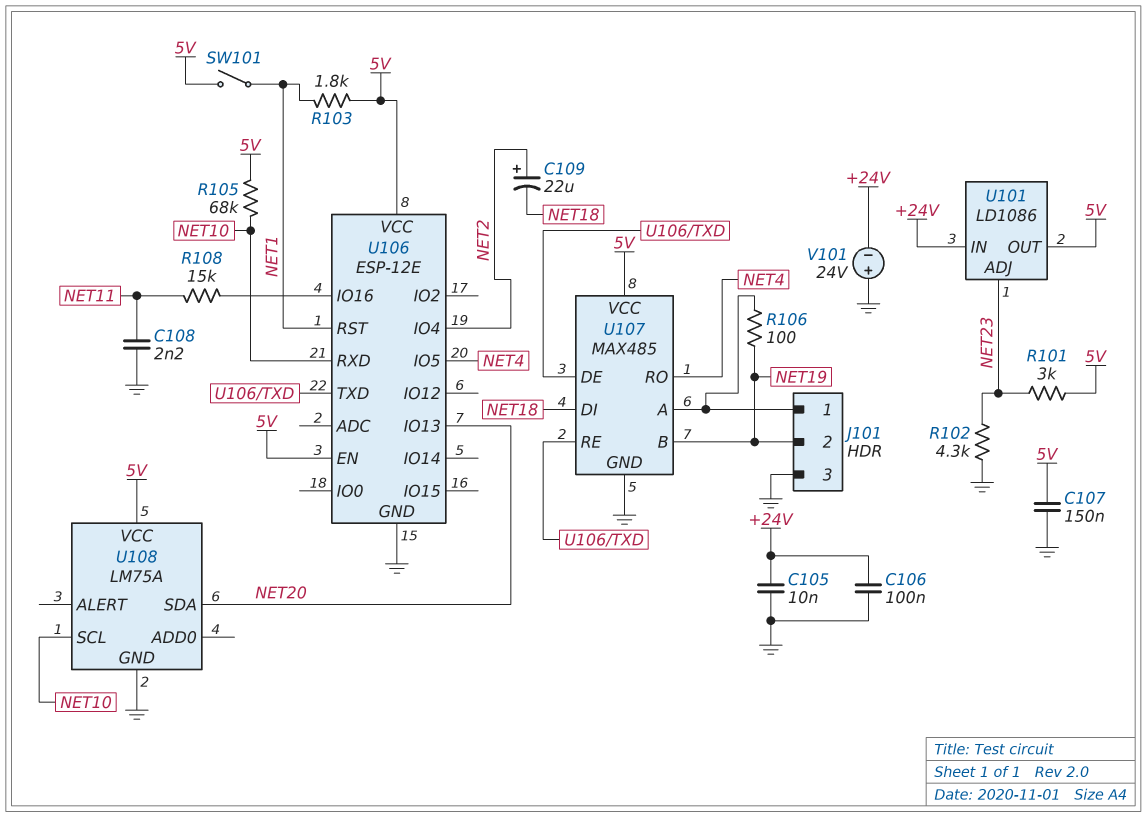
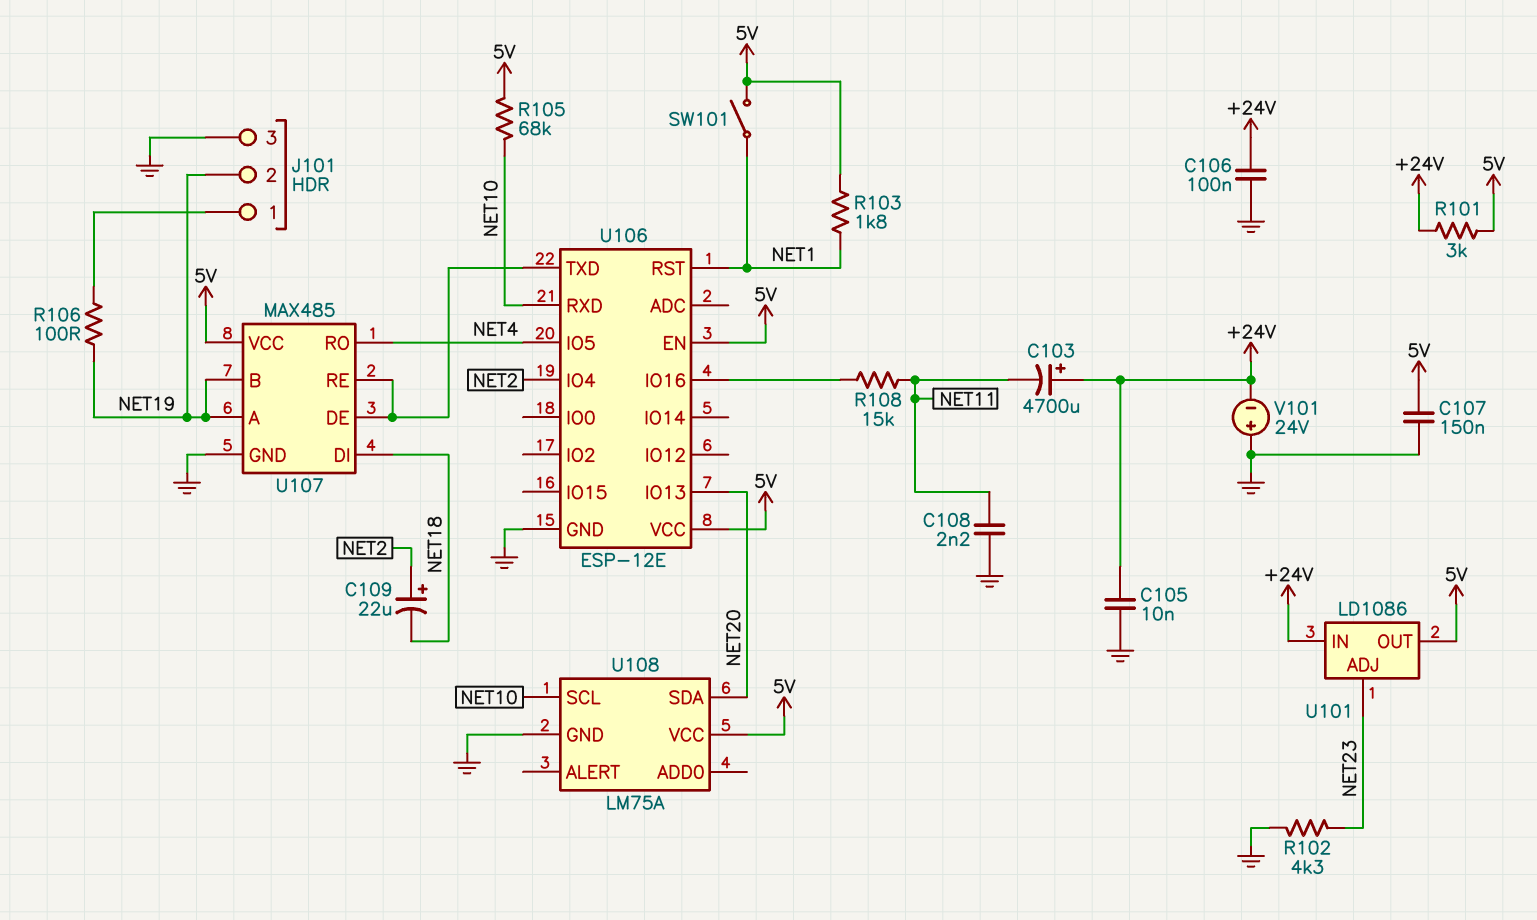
C103: none -> 4700uF (plus +24V, minus NET11)
R101: 3k (5V, NET23) -> 3k (+24V, 5V)
U107 pin A: J101/1 -> NET19

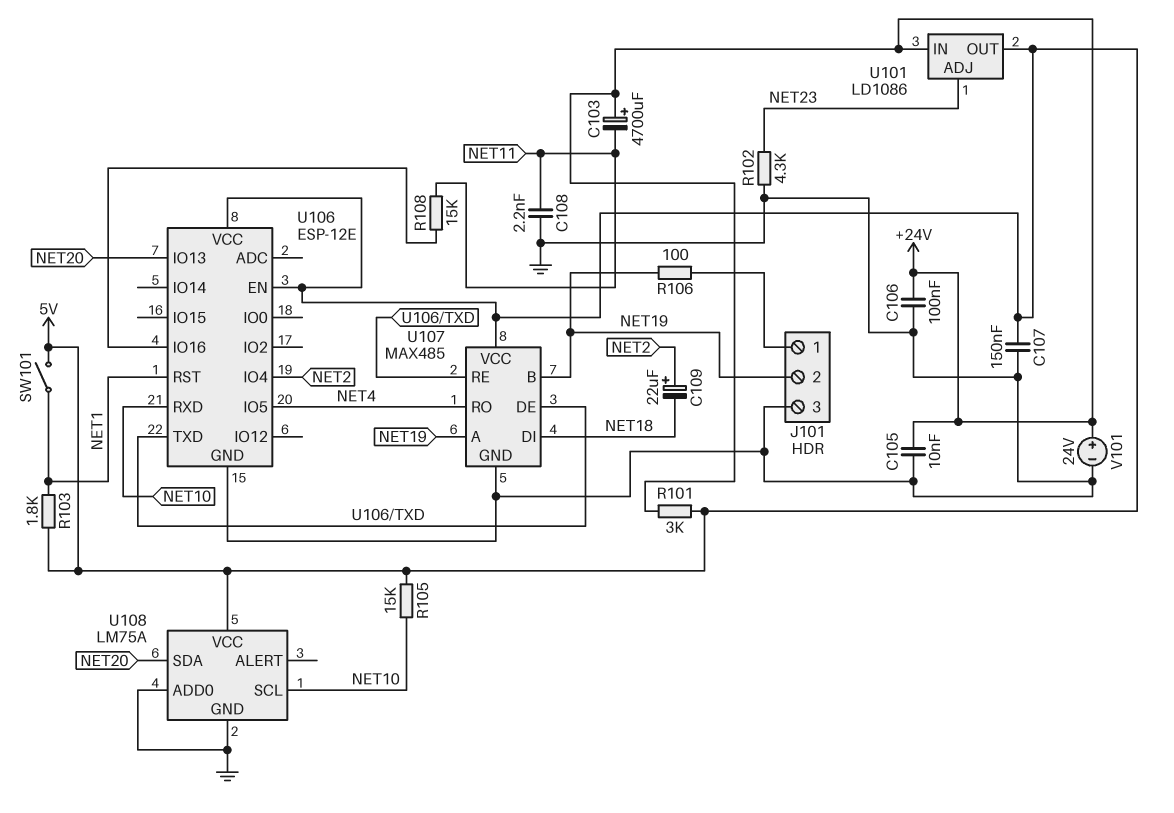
R105: 68k (5V, NET10) -> 15k (5V, NET10)
U108 pin ADD0: none -> GND
V101: 24V (plus GND, minus +24V) -> 24V (plus +24V, minus GND)

